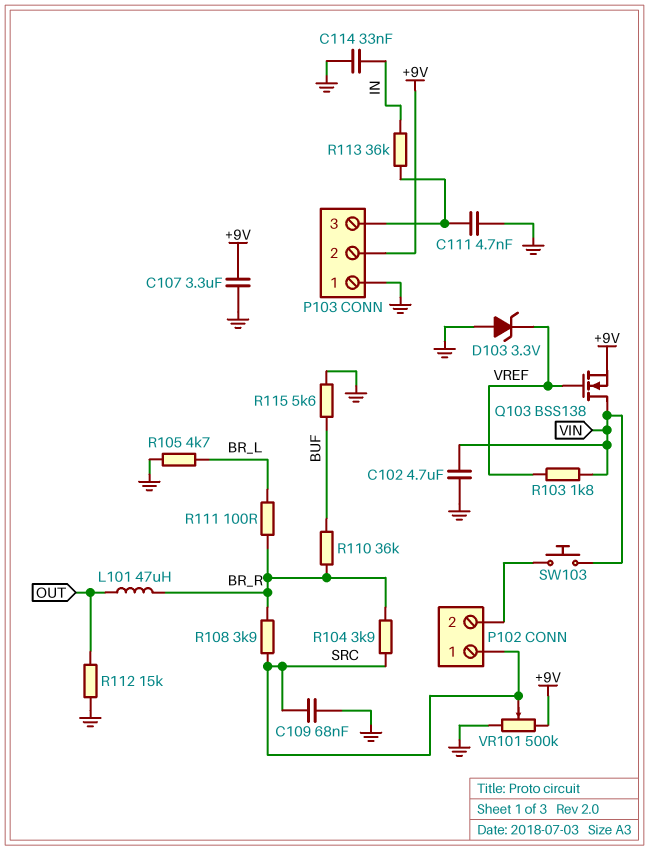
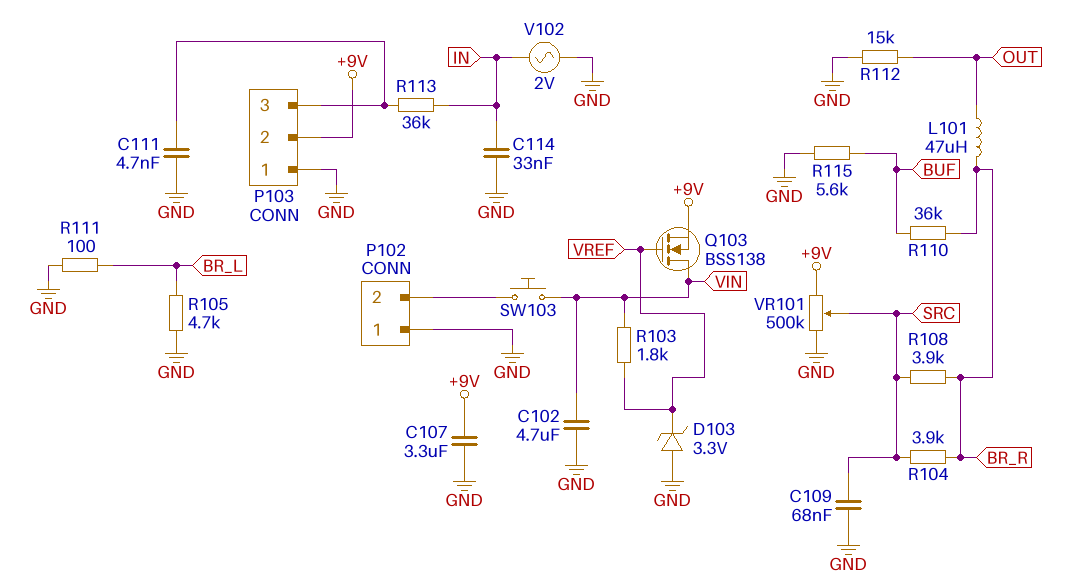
P102 pin 1: SRC -> GND
R111: 100 (BR_L, BR_R) -> 100 (BR_L, GND)
V102: none -> AC 2V (GND, IN)

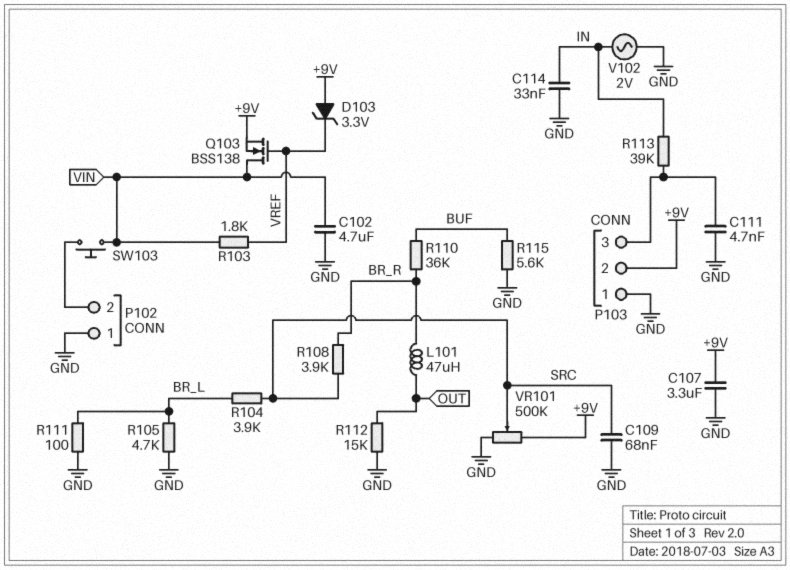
D103: zener 3.3V (A GND, K VREF) -> zener 3.3V (A +9V, K VREF)
R104: 3.9k (BR_R, SRC) -> 3.9k (BR_L, SRC)
R113: 36k (IN, P103/3) -> 39k (IN, P103/3)

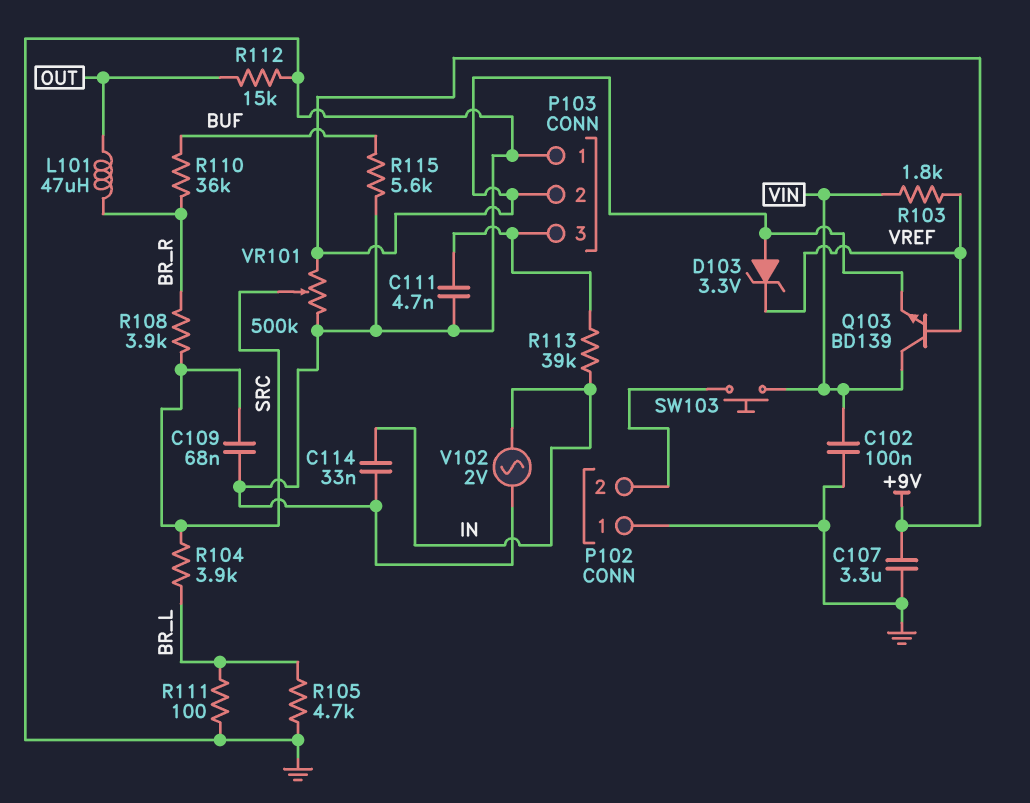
C102: 4.7uF (GND, VIN) -> 100nF (GND, VIN)
Q103: NMOS BSS138 (G VREF, D VIN, S +9V) -> NPN BD139 (B VREF, C VIN, E +9V)

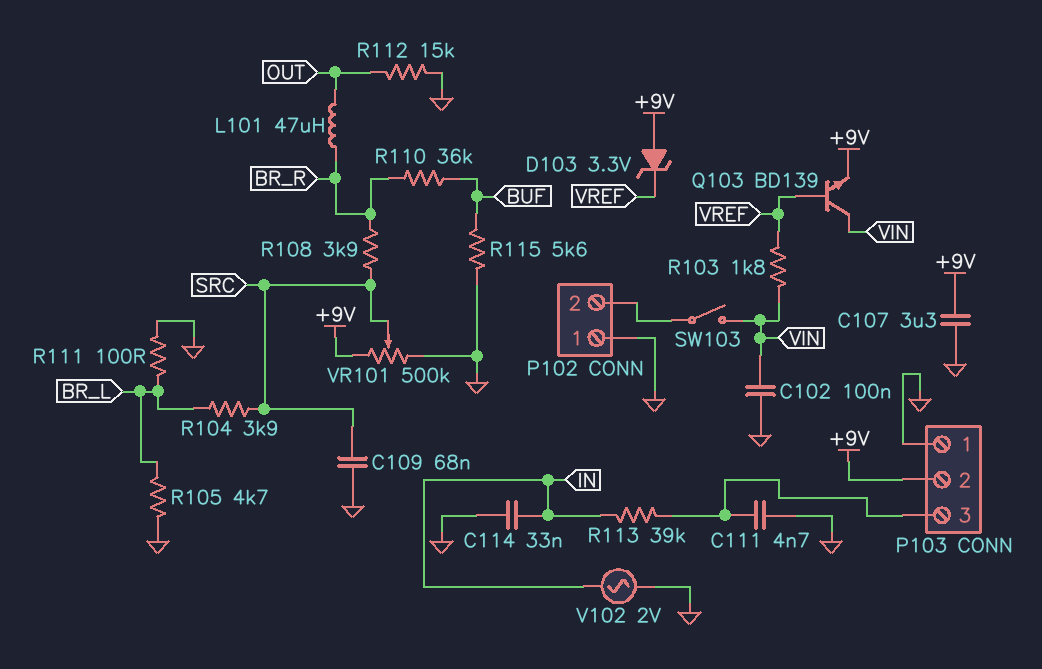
SW103: button (P102/2, VIN) -> switch (P102/2, VIN)

